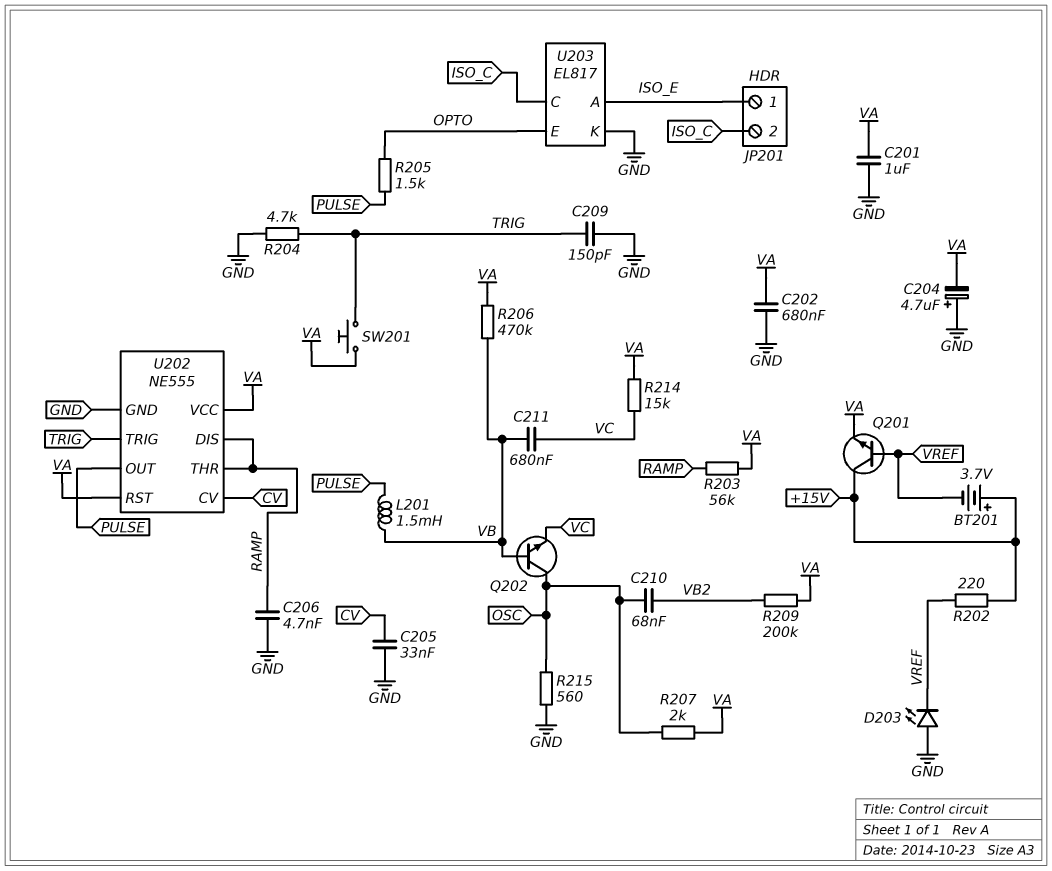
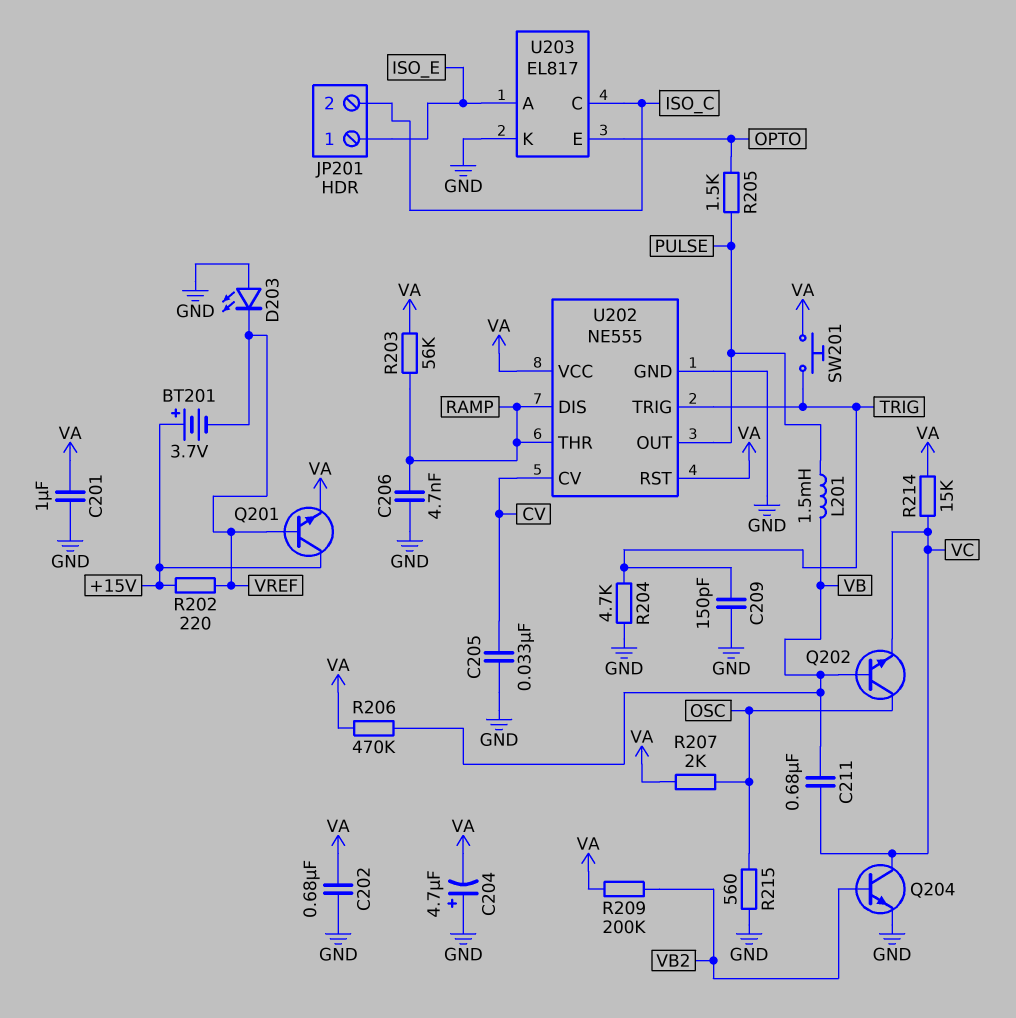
C210: 68nF (OSC, VB2) -> none
Q204: none -> NPN (B VB2, C VC, E GND)

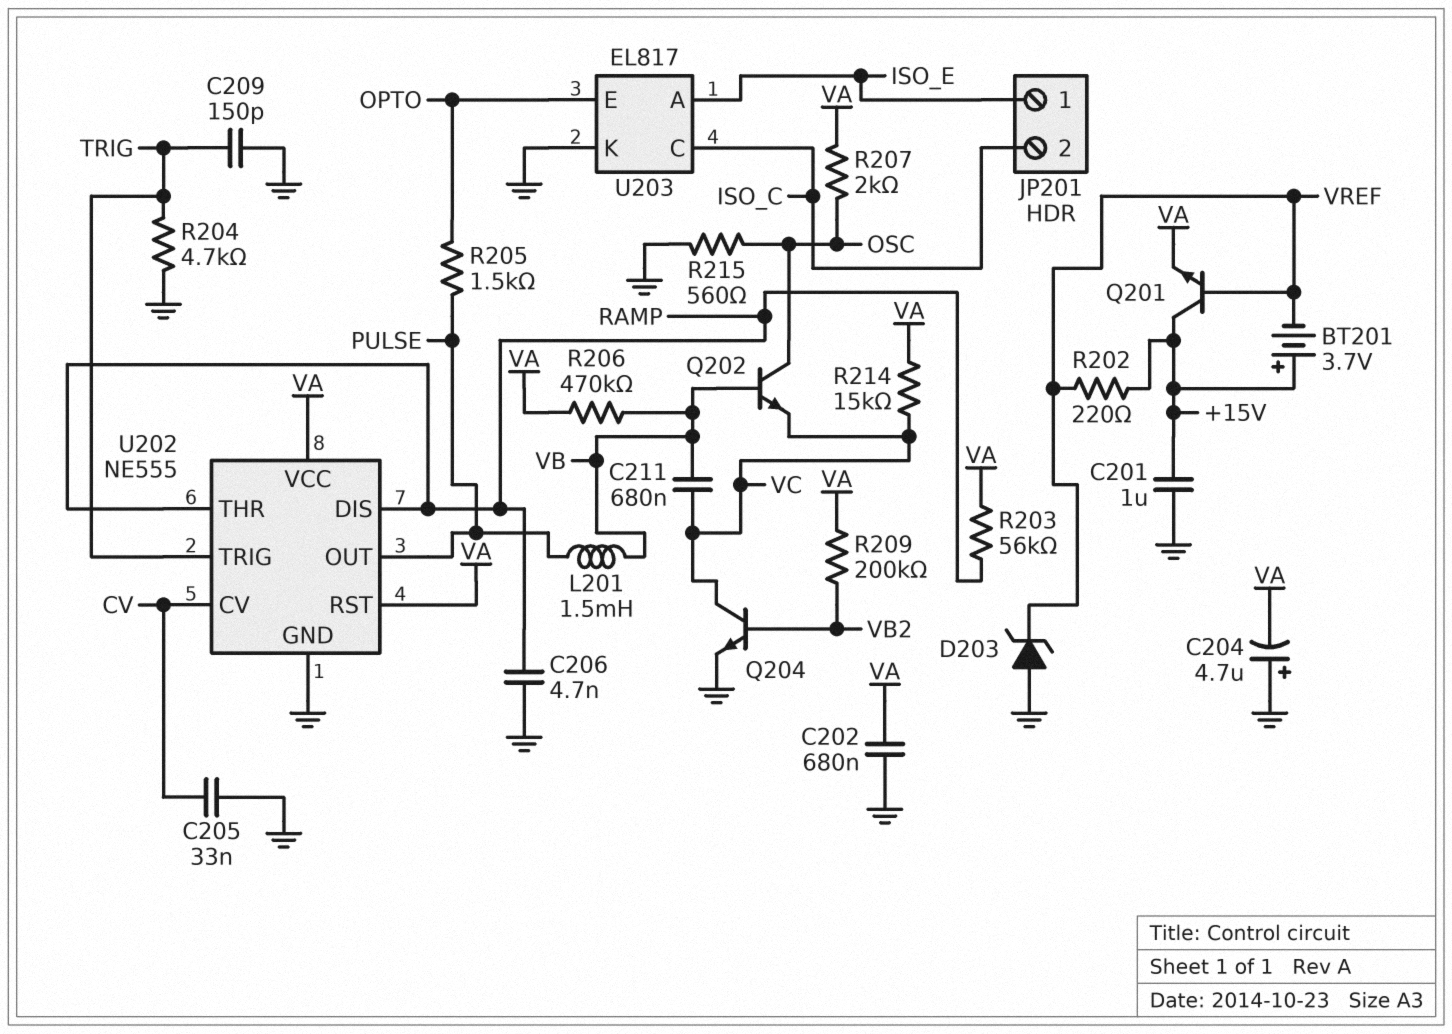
C201: 1uF (GND, VA) -> 1uF (+15V, GND)
D203: LED (A GND, K VREF) -> zener (A GND, K VREF)
SW201: button (TRIG, VA) -> none

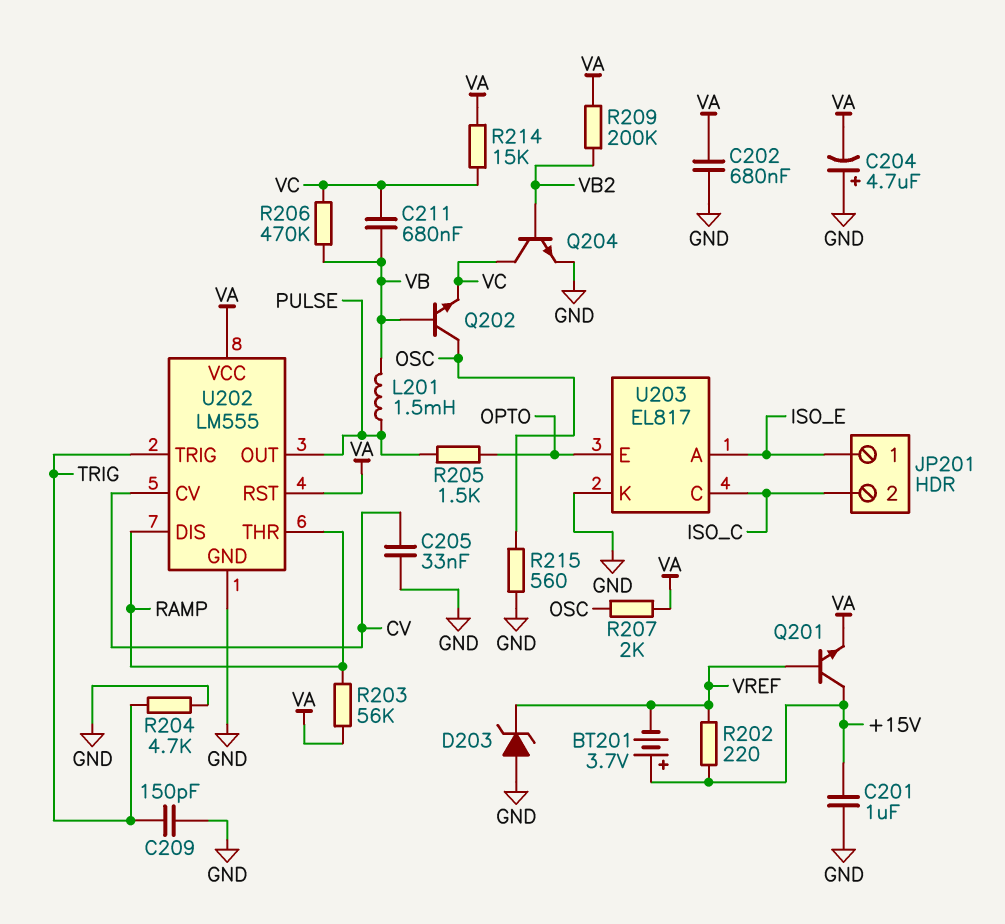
C206: 4.7nF (GND, RAMP) -> none
R206: 470k (VA, VB) -> 470k (VB, VC)
U202: NE555 -> LM555

